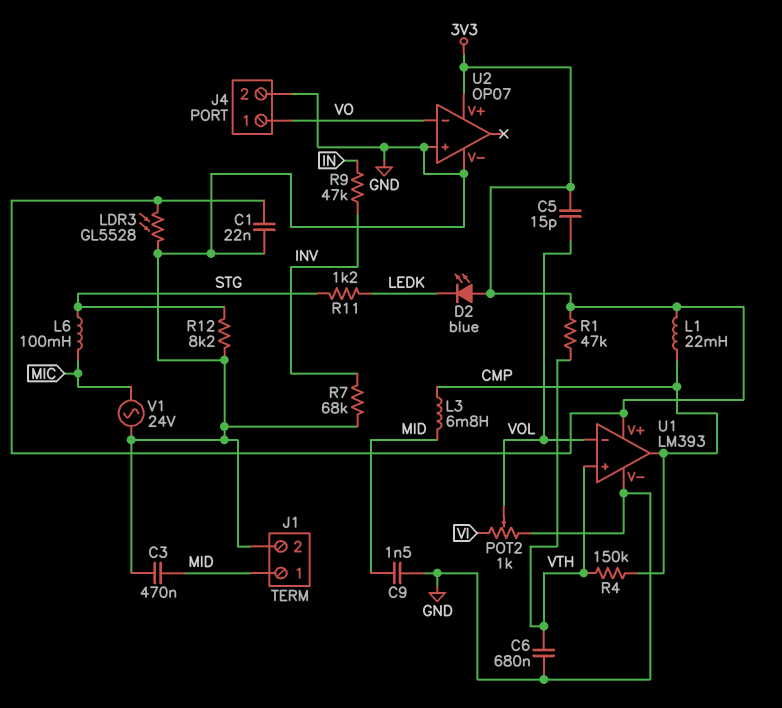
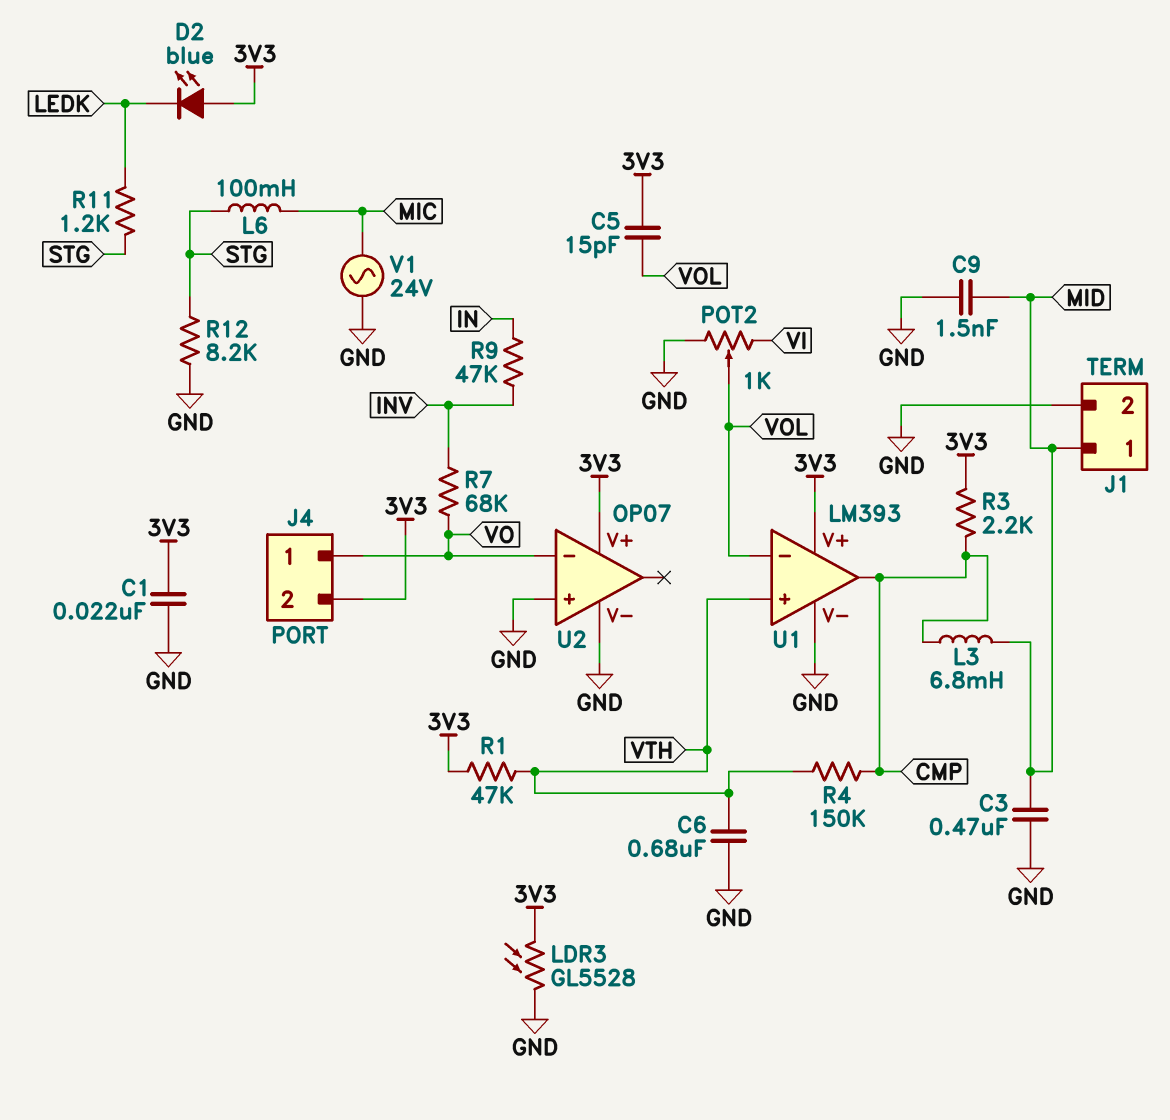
J4 pin 2: GND -> 3V3
L1: 22mH (3V3, CMP) -> none
R3: none -> 2.2k (3V3, CMP)
R7: 68k (GND, INV) -> 68k (INV, VO)

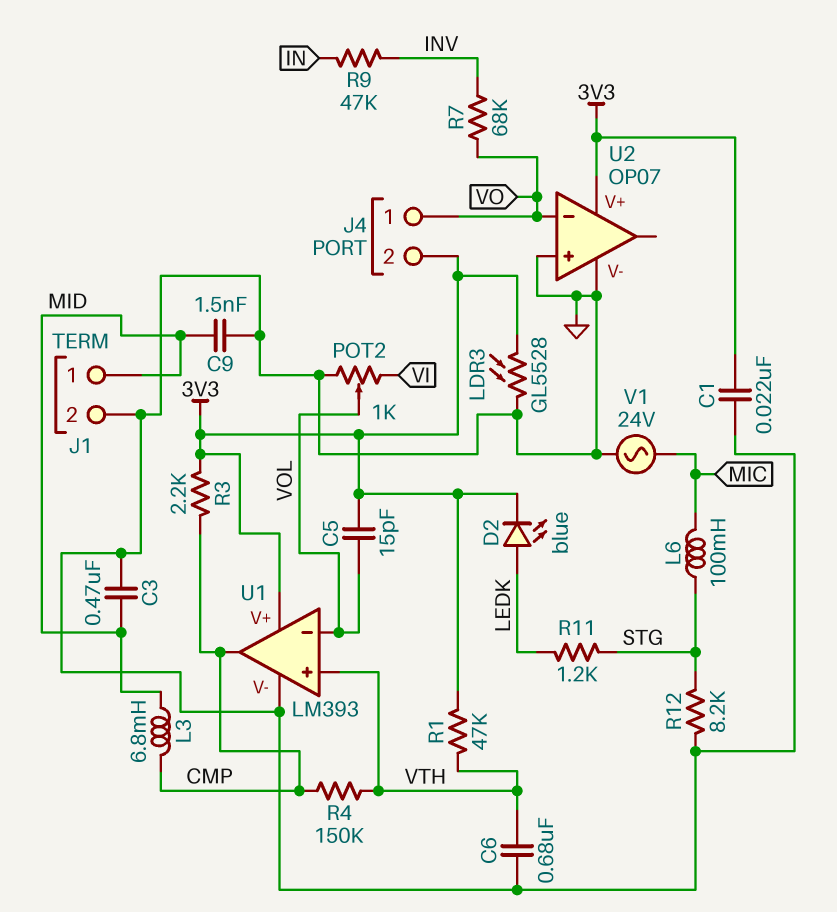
D2: LED blue (A 3V3, K LEDK) -> LED blue (A LEDK, K 3V3)

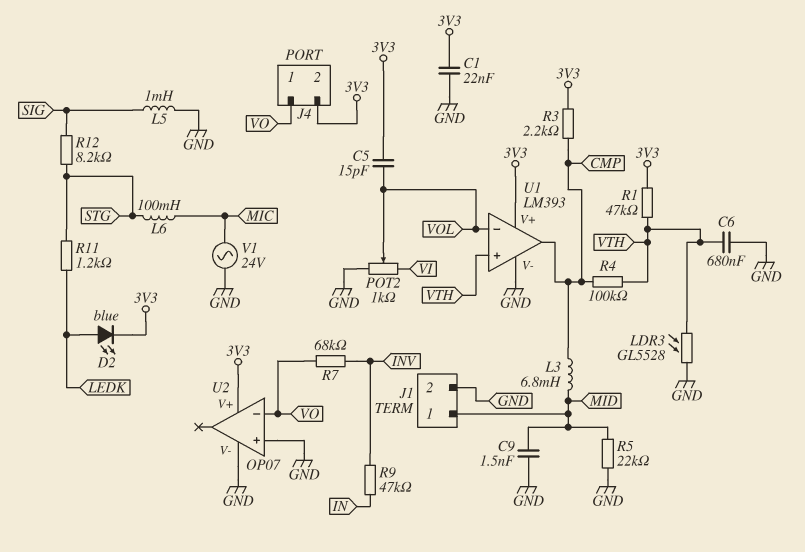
C3: 470nF (GND, MID) -> none
L5: none -> 1mH (GND, SIG)
LDR3: GL5528 (3V3, GND) -> GL5528 (GND, VTH)
R4: 150k (CMP, VTH) -> 100k (CMP, VTH)
R5: none -> 22k (GND, MID)
R12: 8.2k (GND, STG) -> 8.2k (SIG, STG)

